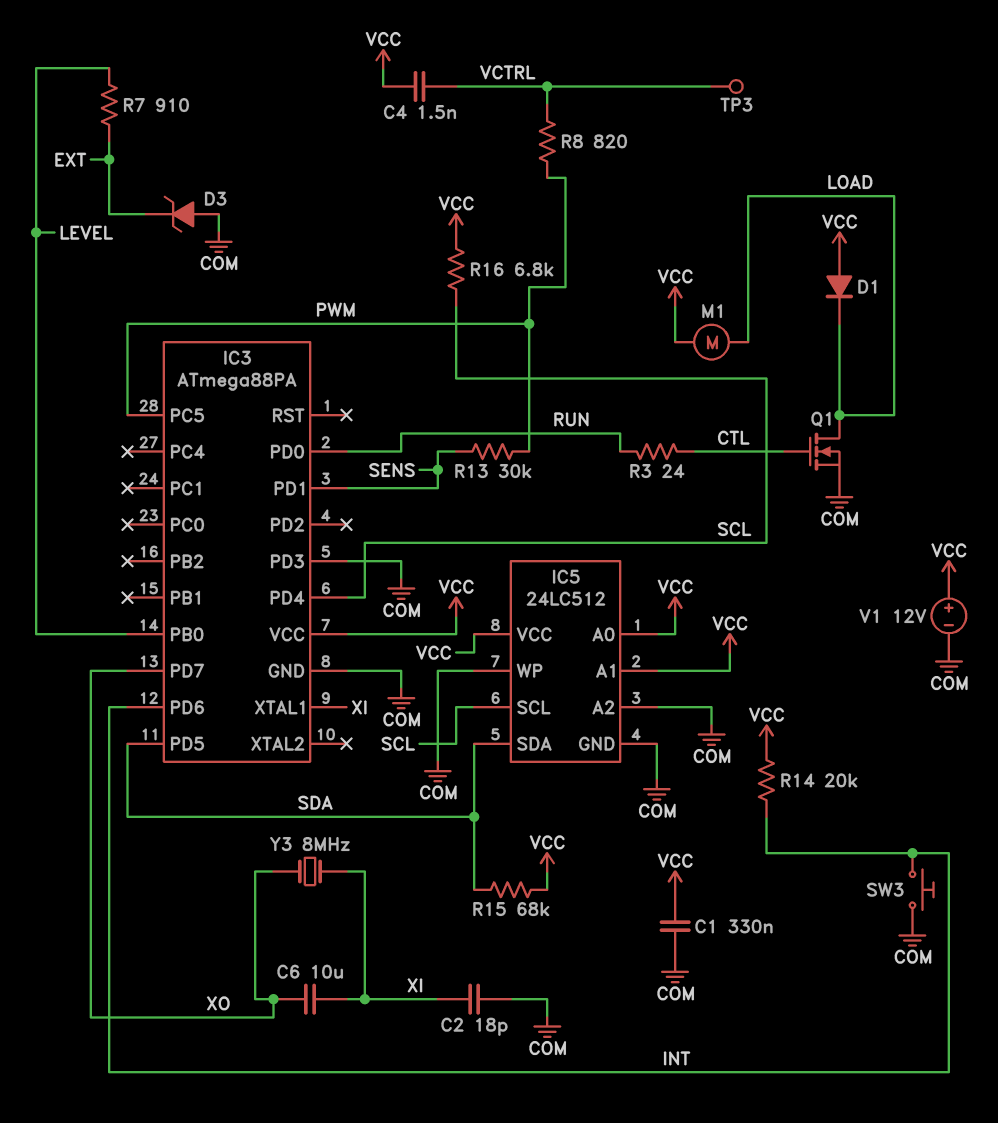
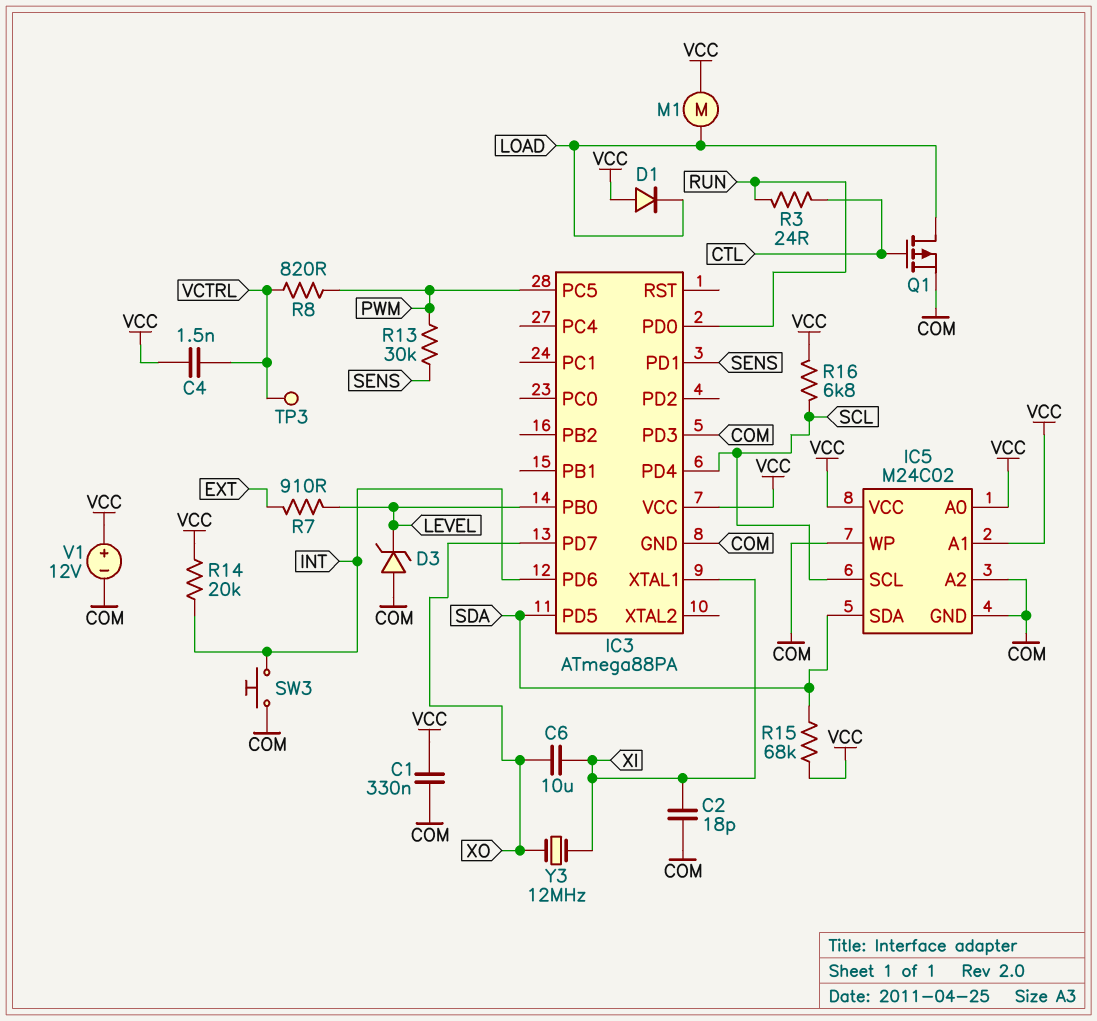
D3: zener (A COM, K EXT) -> zener (A COM, K LEVEL)
IC5: 24LC512 -> M24C02
Q1: NMOS (G CTL, D LOAD, S COM) -> PMOS (G CTL, D LOAD, S COM)
Y3: 8MHz (XI, XO) -> 12MHz (XI, XO)

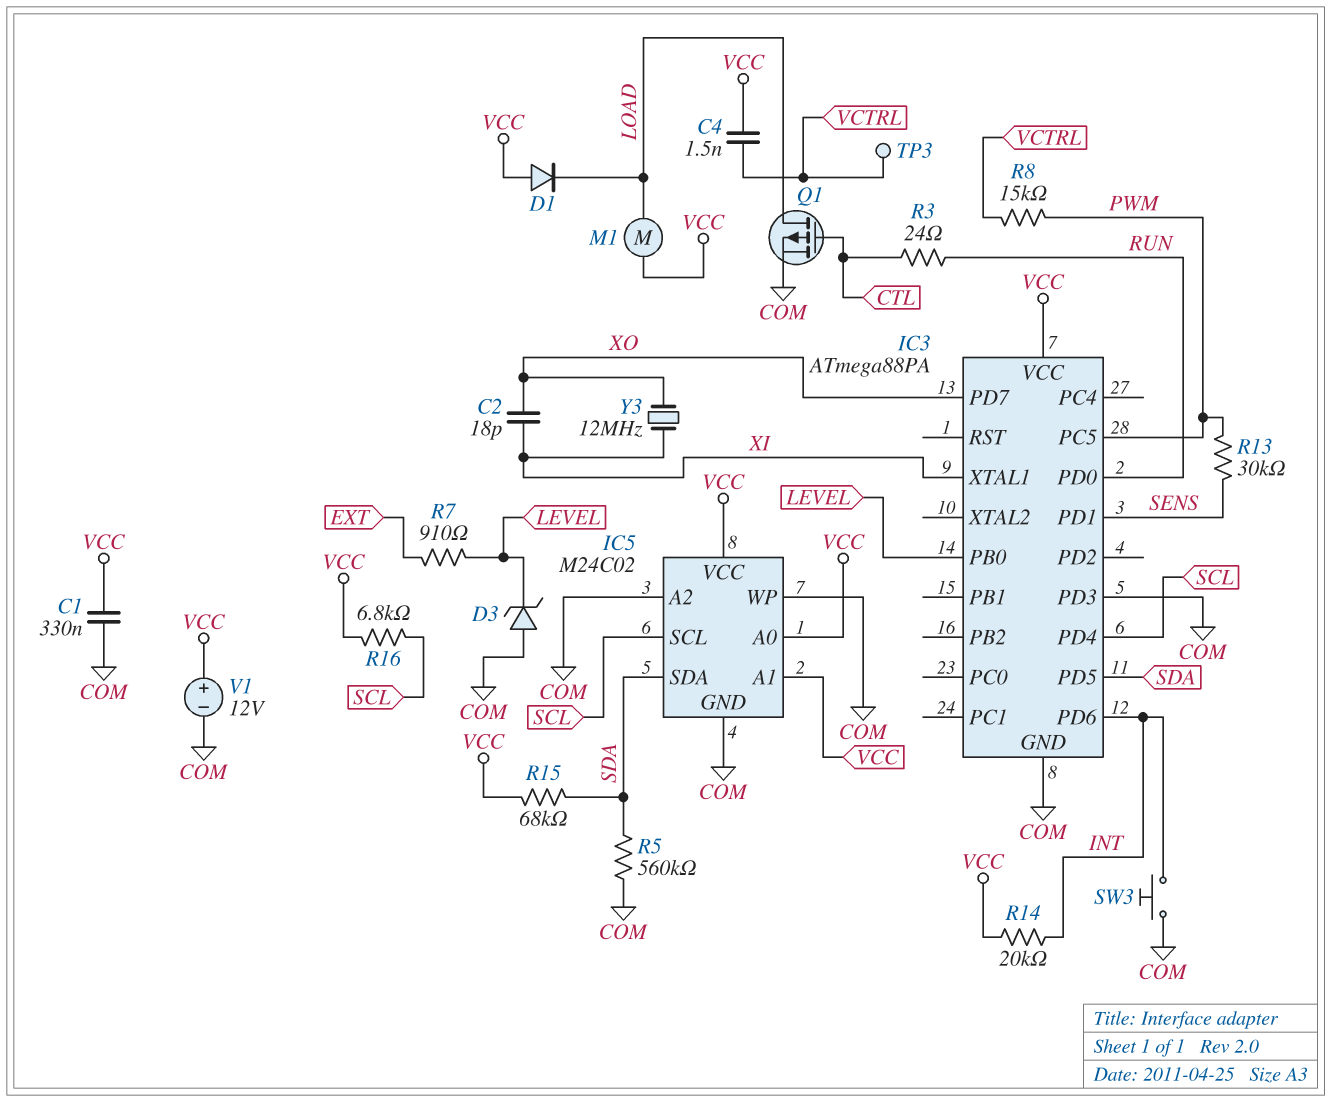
C2: 18pF (COM, XI) -> 18pF (XI, XO)
C6: 10uF (XI, XO) -> none
R5: none -> 560k (COM, SDA)
R8: 820 (PWM, VCTRL) -> 15k (PWM, VCTRL)

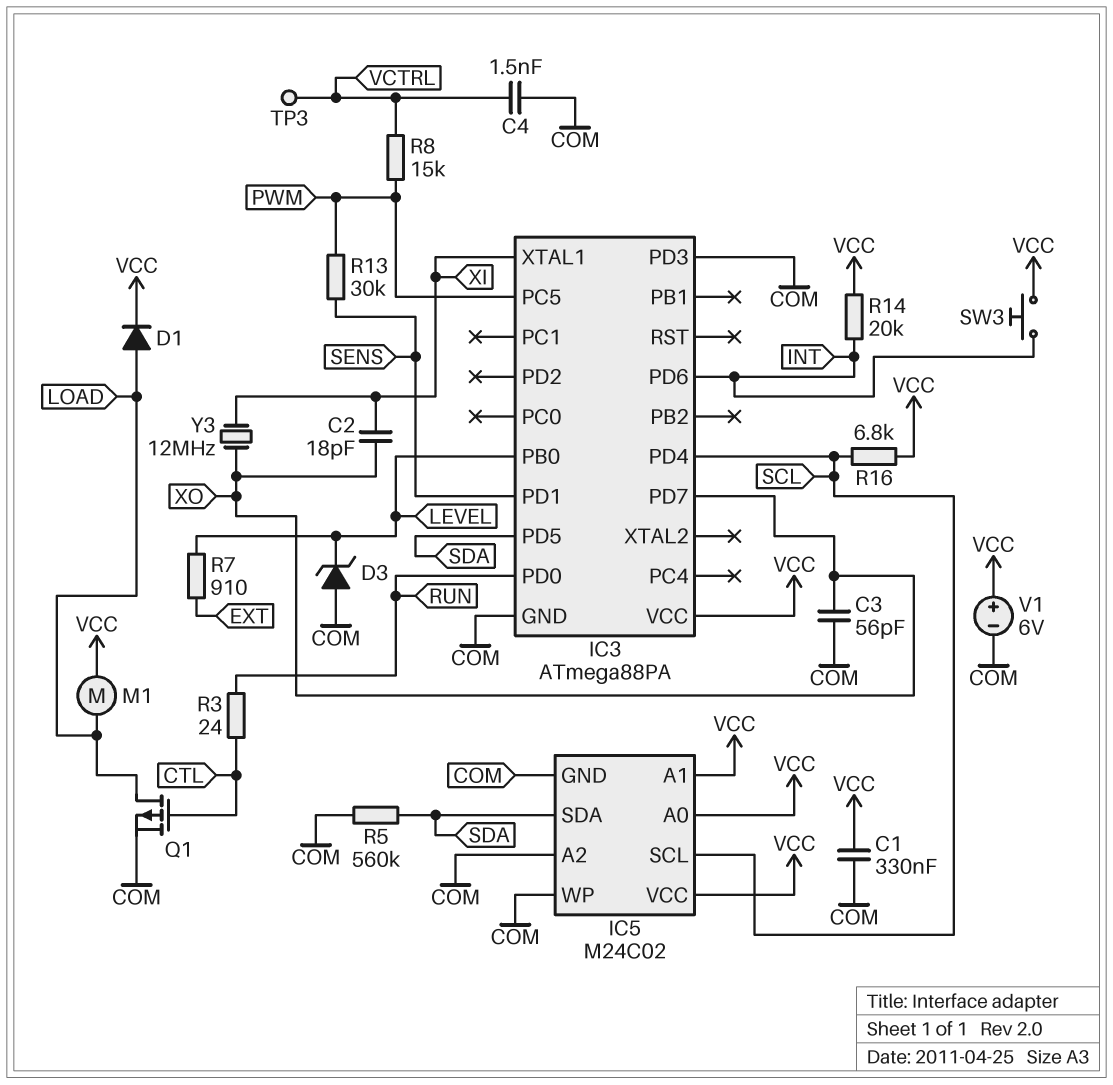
C3: none -> 56pF (COM, XO)
C4: 1.5nF (VCC, VCTRL) -> 1.5nF (COM, VCTRL)
D1: diode (A VCC, K LOAD) -> diode (A LOAD, K VCC)
R15: 68k (SDA, VCC) -> none
SW3: button (COM, INT) -> button (INT, VCC)
V1: 12V (plus VCC, minus COM) -> 6V (plus VCC, minus COM)

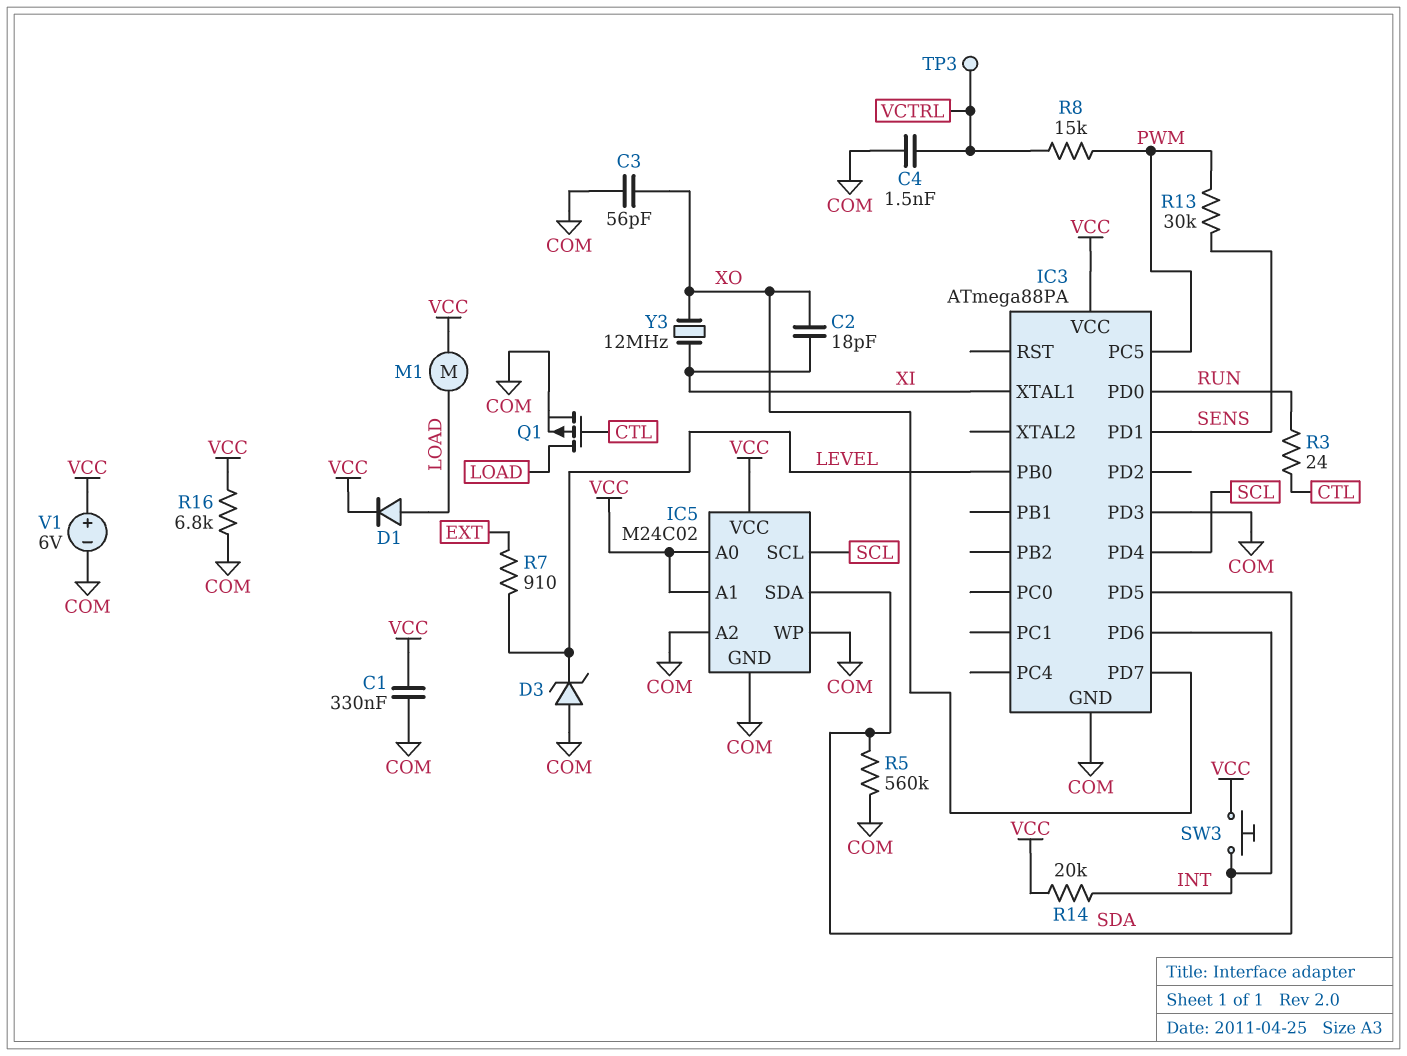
R16: 6.8k (SCL, VCC) -> 6.8k (COM, VCC)

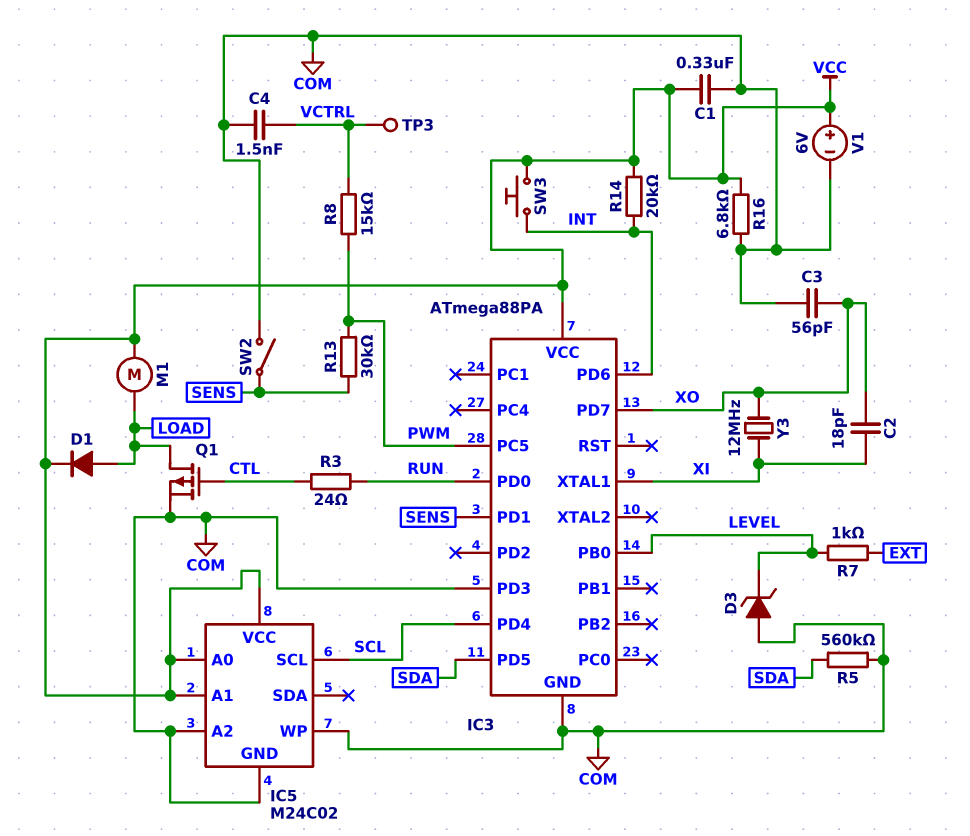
IC5 pin SDA: SDA -> none
R7: 910 (EXT, LEVEL) -> 1k (EXT, LEVEL)
SW2: none -> switch (COM, SENS)

